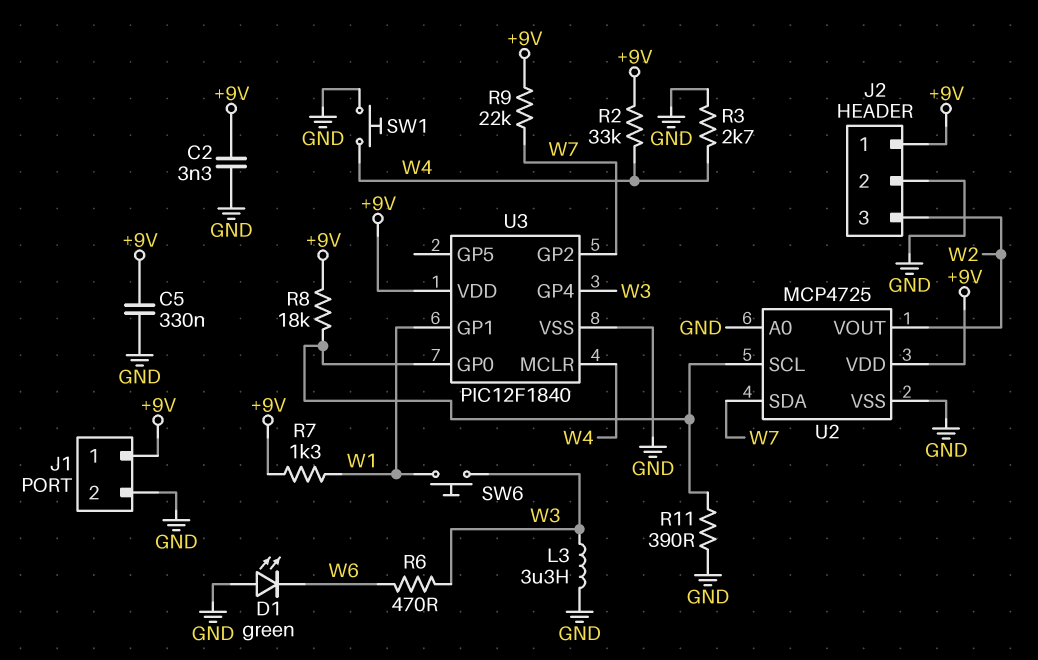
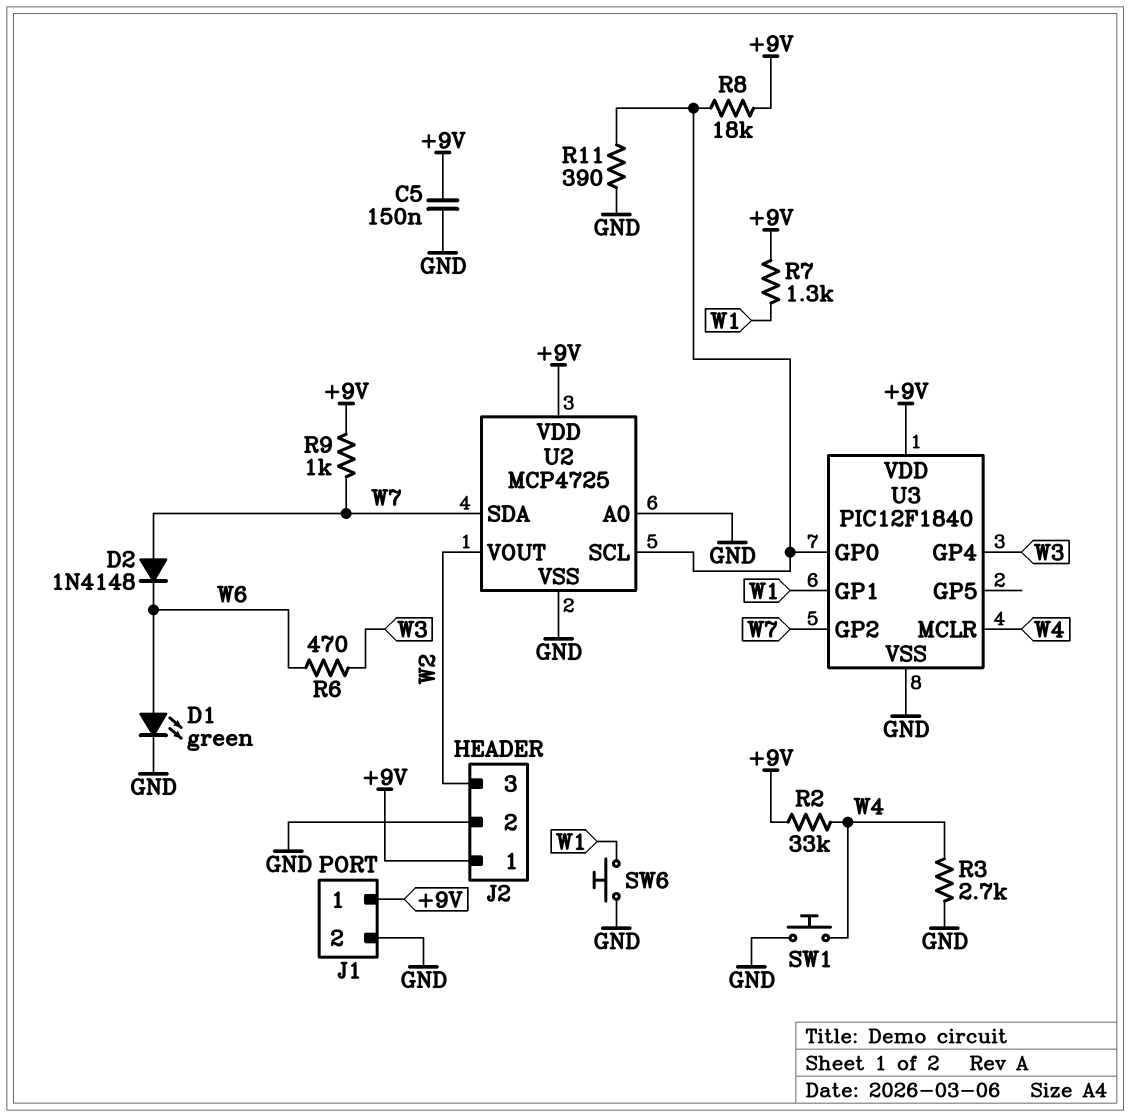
C2: 3.3nF (+9V, GND) -> none
C5: 330nF (+9V, GND) -> 150nF (+9V, GND)
D1: LED green (A GND, K W6) -> LED green (A W6, K GND)
D2: none -> diode 1N4148 (A W7, K W6)
L3: 3.3uH (GND, W3) -> none
R9: 22k (+9V, W7) -> 1k (+9V, W7)
SW6: button (W1, W3) -> button (GND, W1)

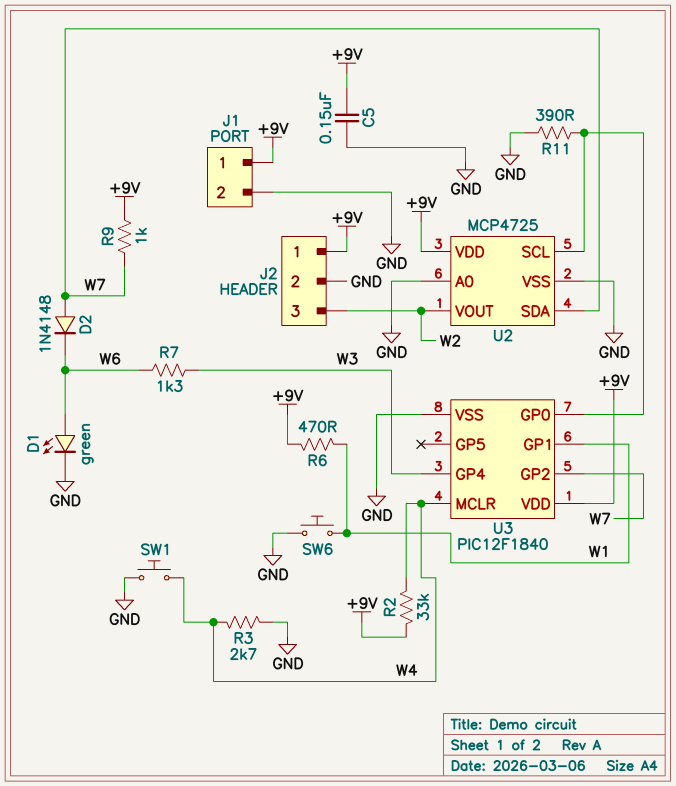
R6: 470 (W3, W6) -> 470 (+9V, W1)
R7: 1.3k (+9V, W1) -> 1.3k (W3, W6)
R8: 18k (+9V, U2/SCL) -> none

